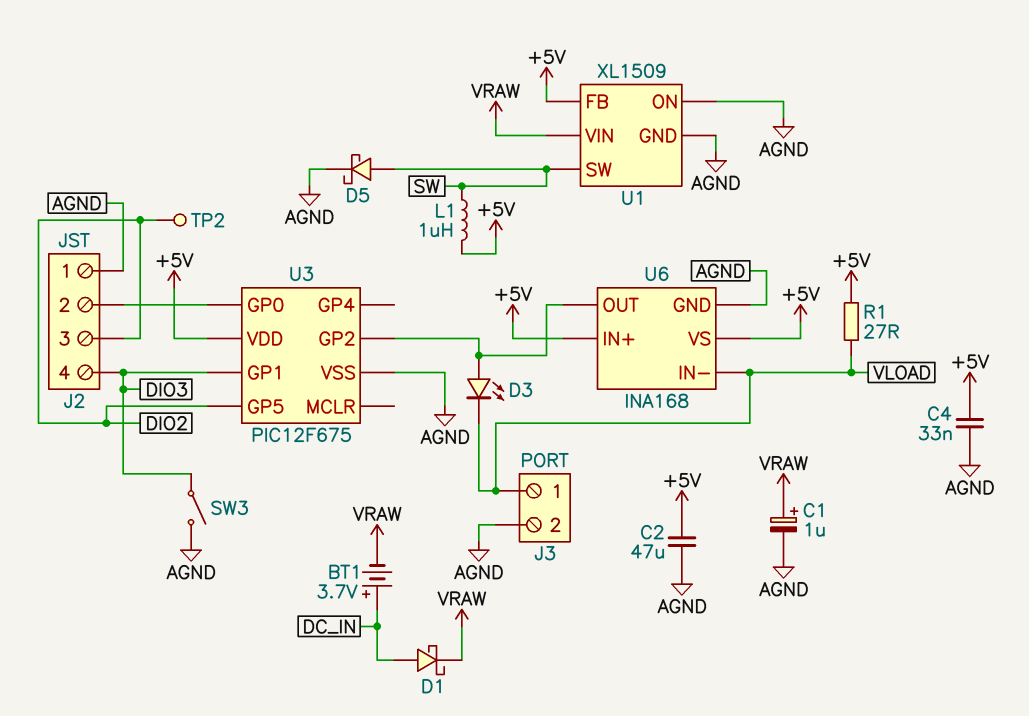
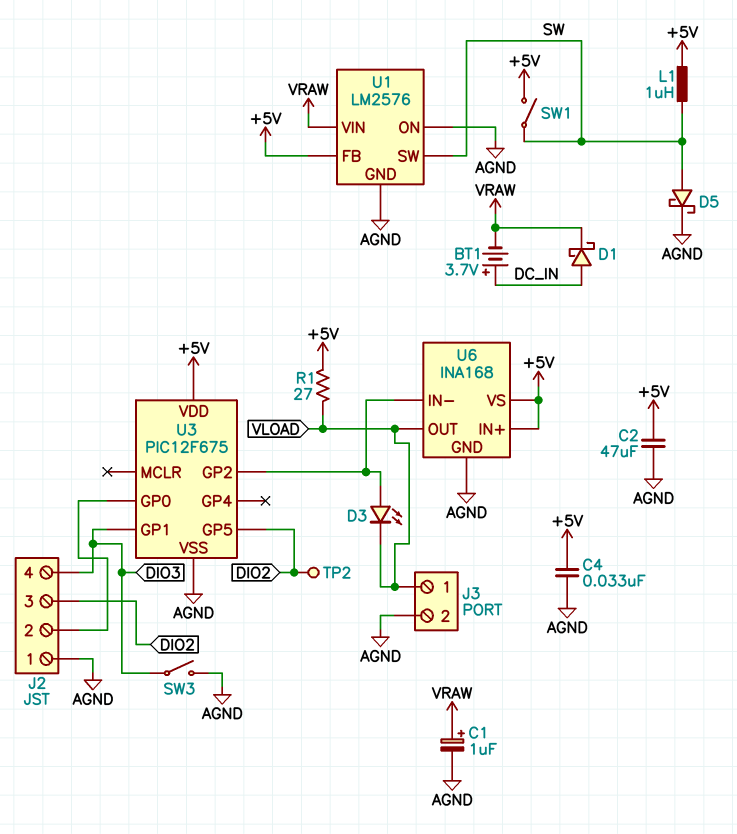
SW1: none -> switch (+5V, SW)
U1: XL1509 -> LM2576
U6 pin IN-: VLOAD -> U3/GP2
U6 pin OUT: U3/GP2 -> VLOAD

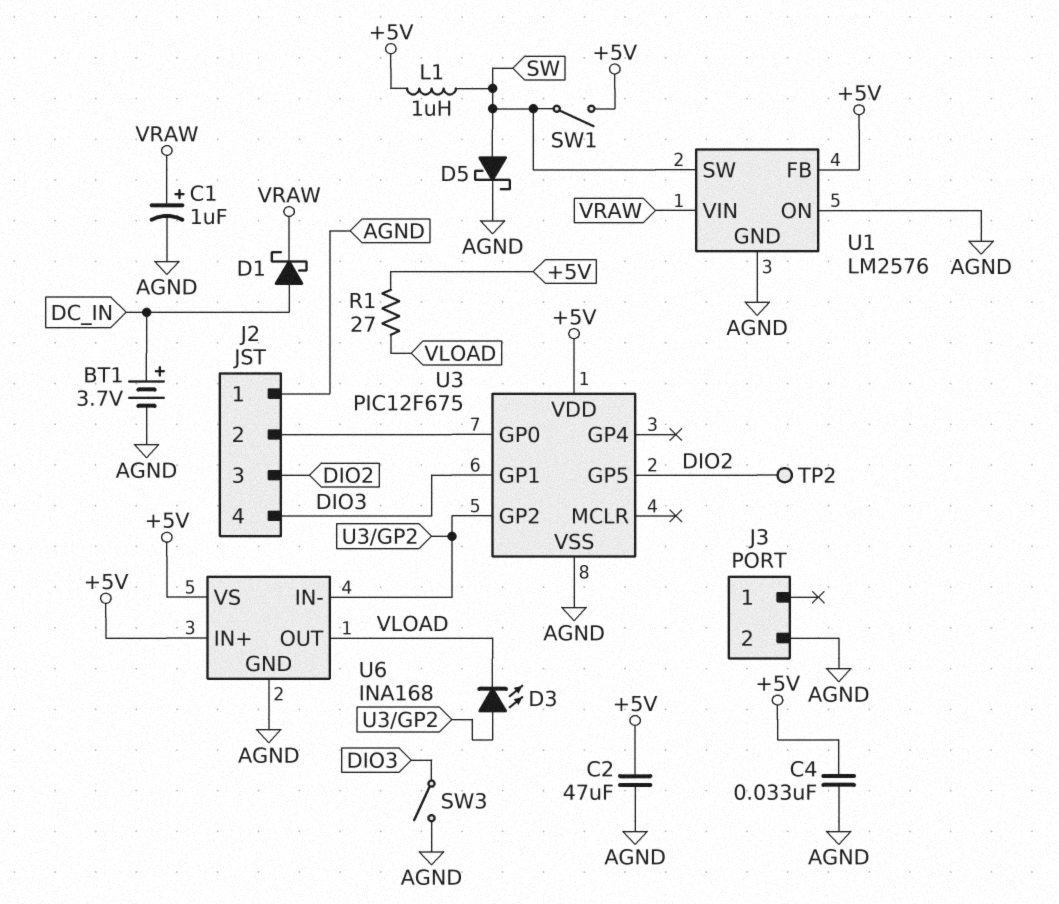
BT1: 3.7V (plus DC_IN, minus VRAW) -> 3.7V (plus DC_IN, minus AGND)
J3 pin 1: VLOAD -> none

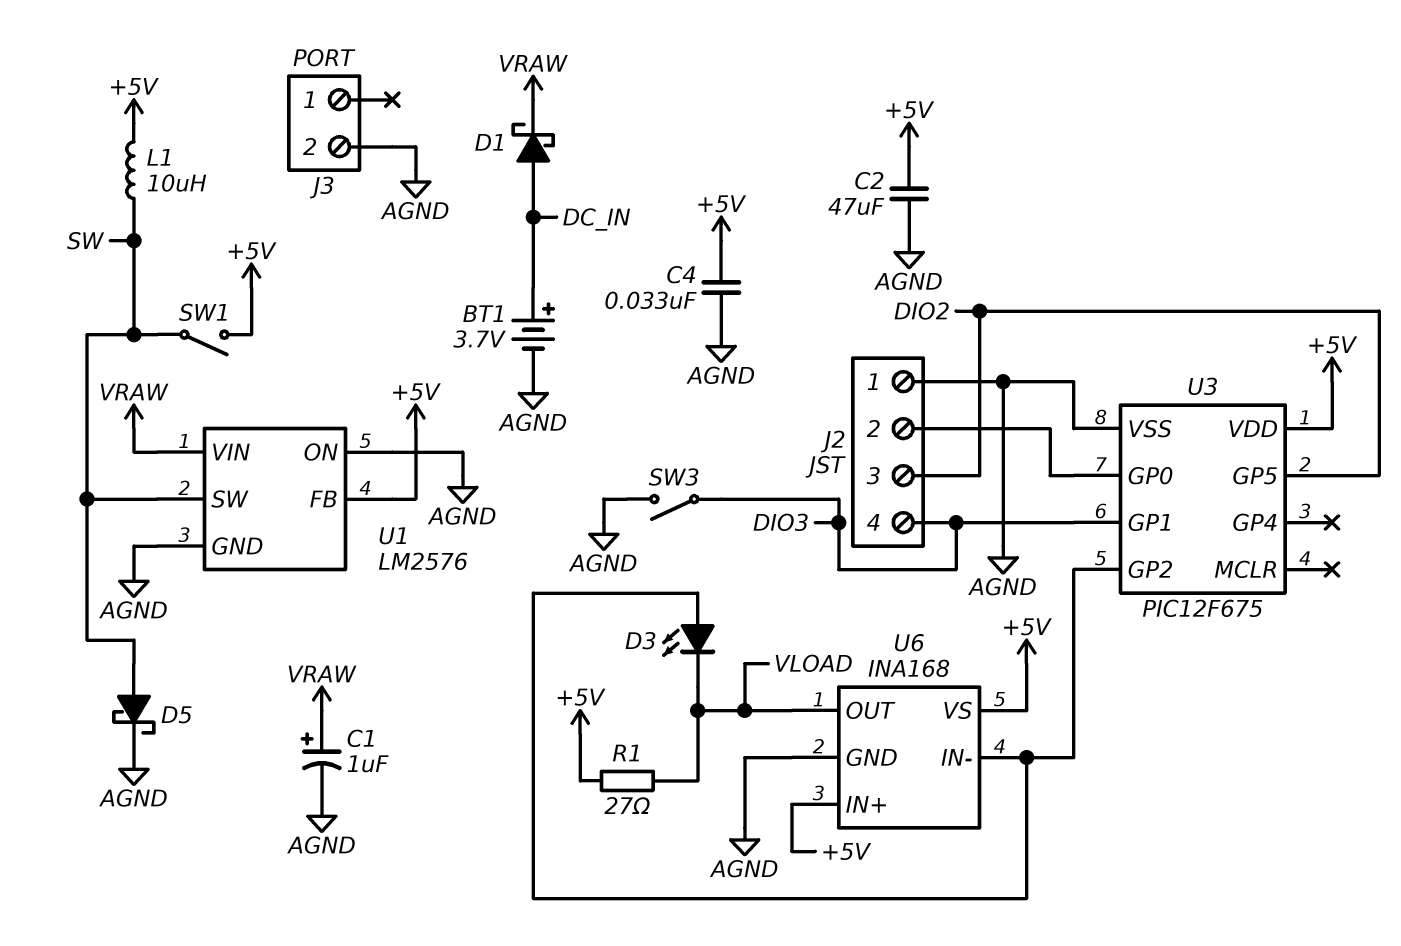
L1: 1uH (+5V, SW) -> 10uH (+5V, SW)
TP2: test point (DIO2) -> none

